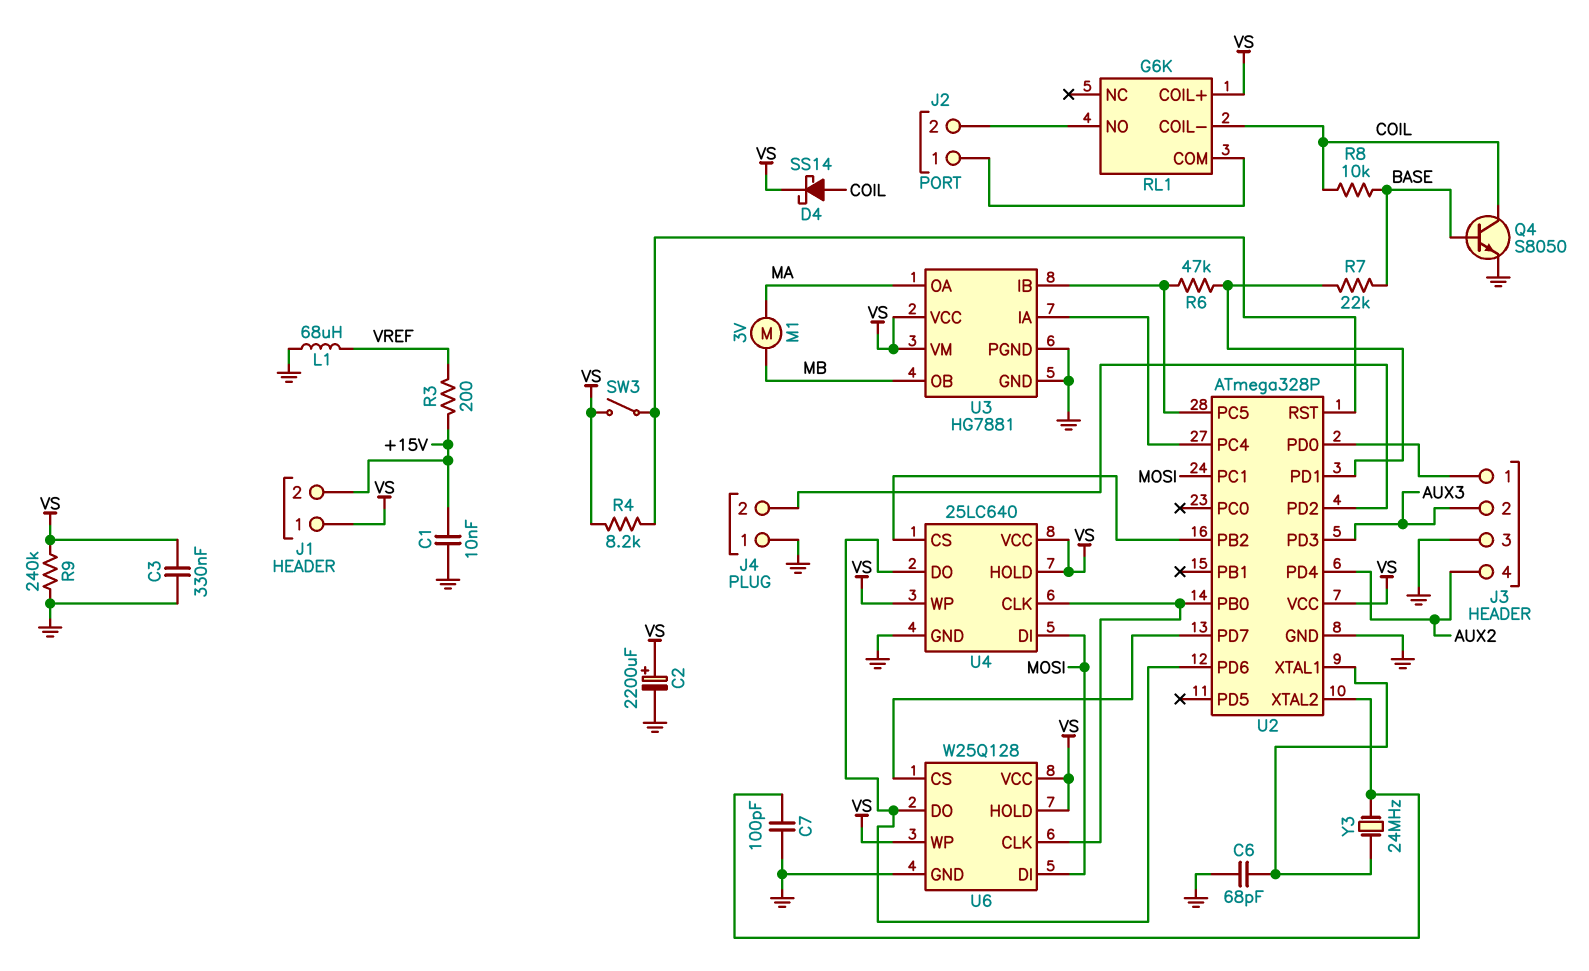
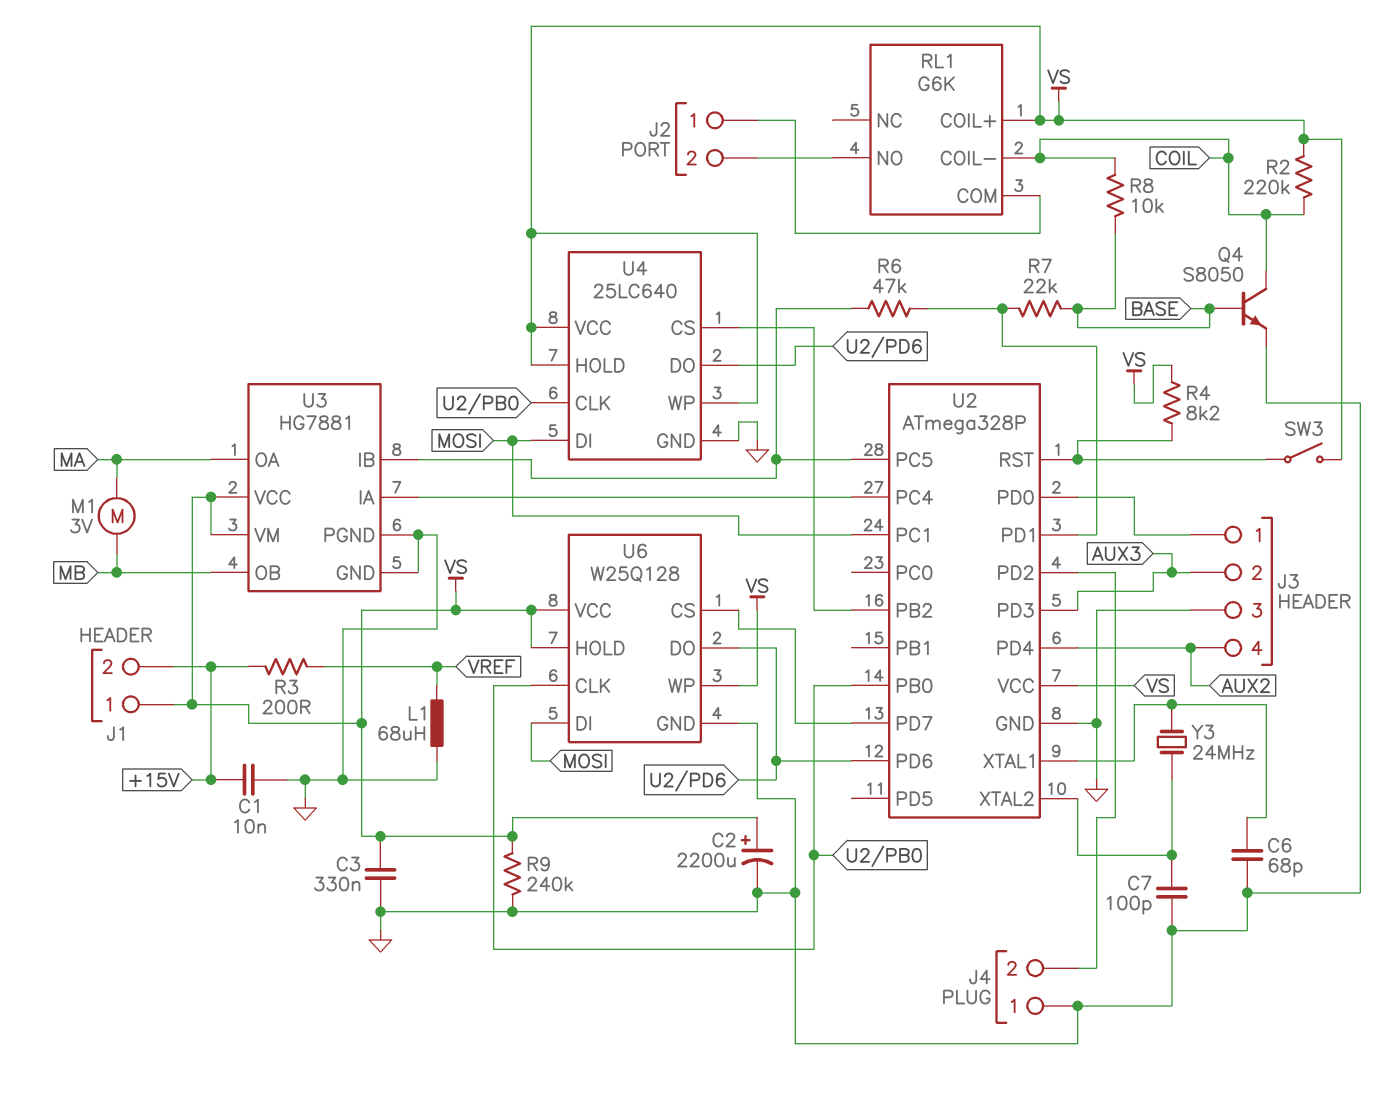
D4: schottky SS14 (A COIL, K VS) -> none
R2: none -> 220k (COIL, VS)

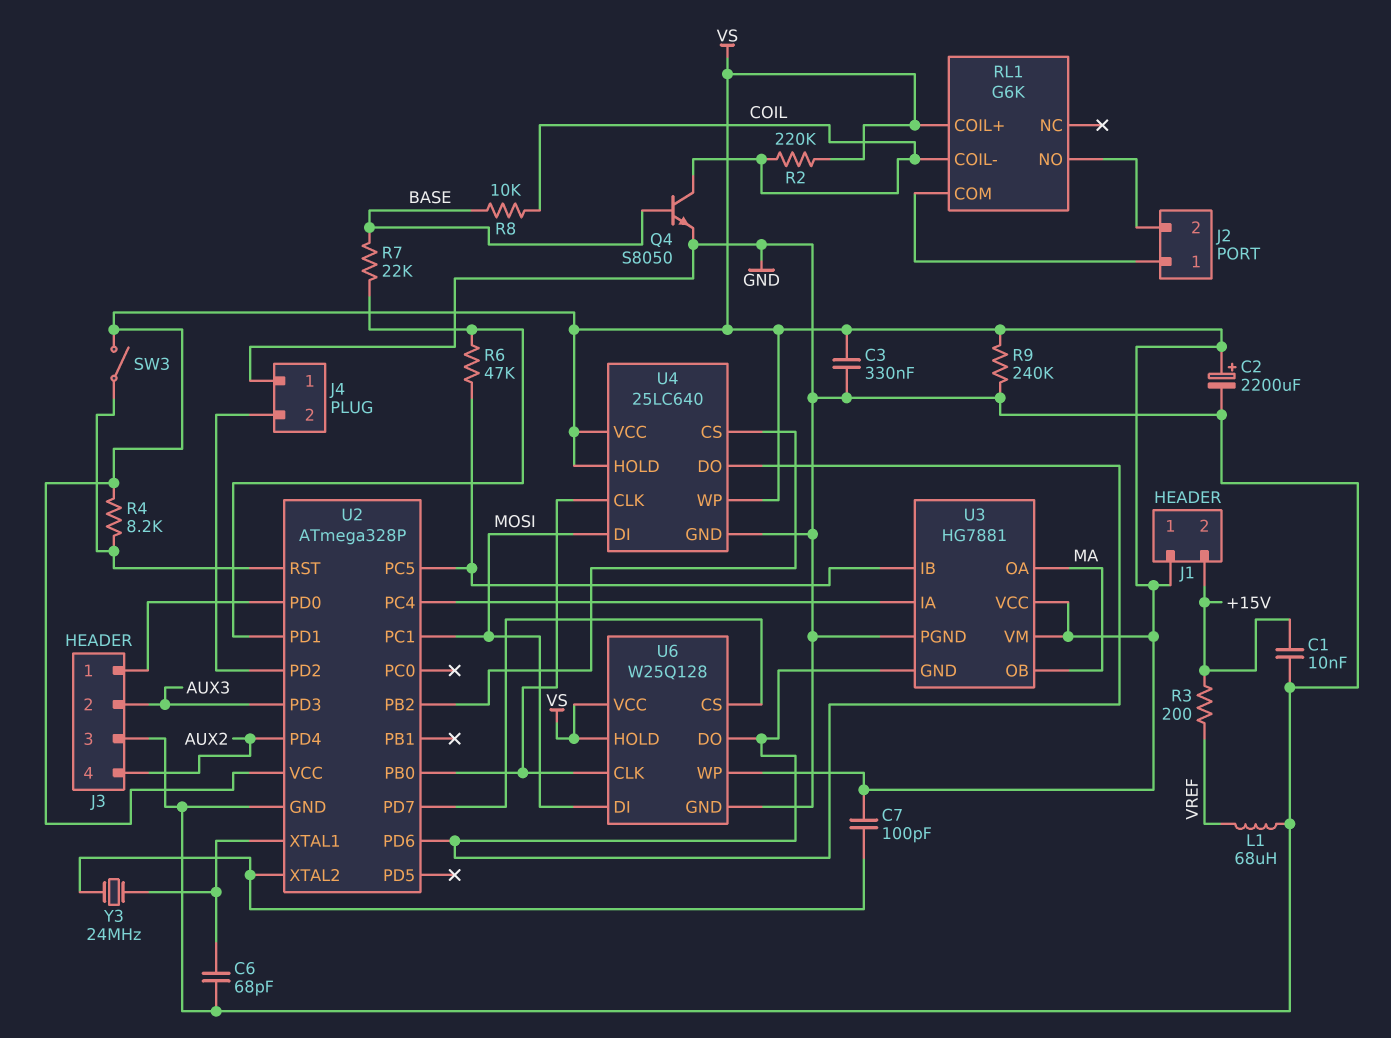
C7: 100pF (GND, U2/XTAL2) -> 100pF (U2/XTAL2, VS)
M1: motor 3V (MA, MB) -> none
U3 pin GND: GND -> U2/PD6
U3 pin OB: MB -> MA

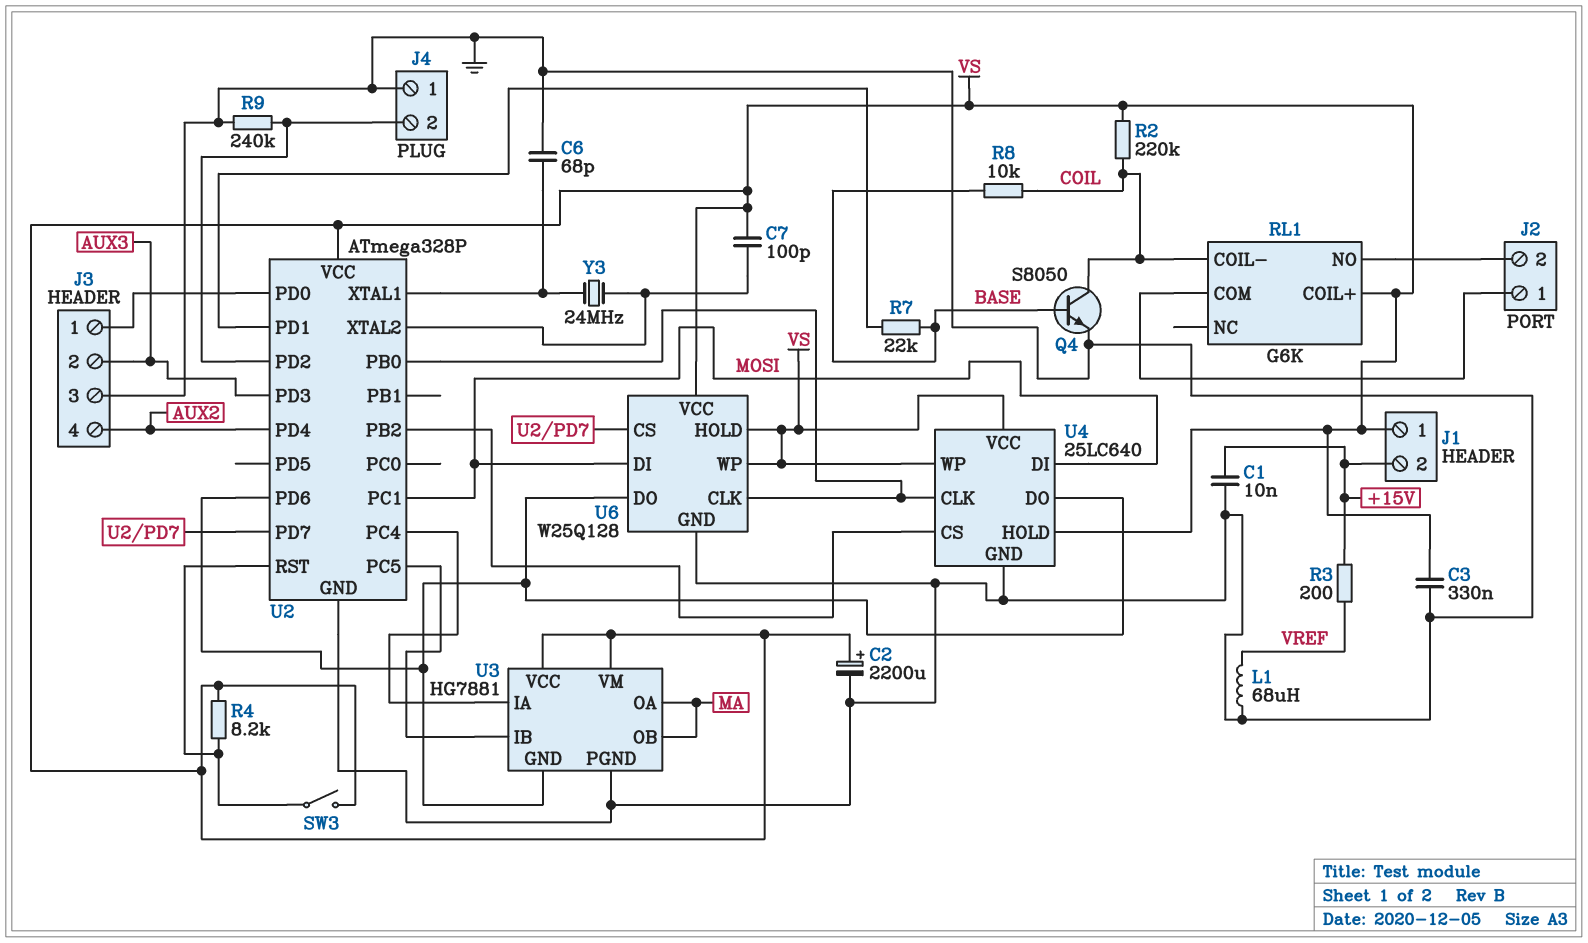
R6: 47k (U2/PC5, U2/PD1) -> none
R9: 240k (GND, VS) -> 240k (GND, J4/2)

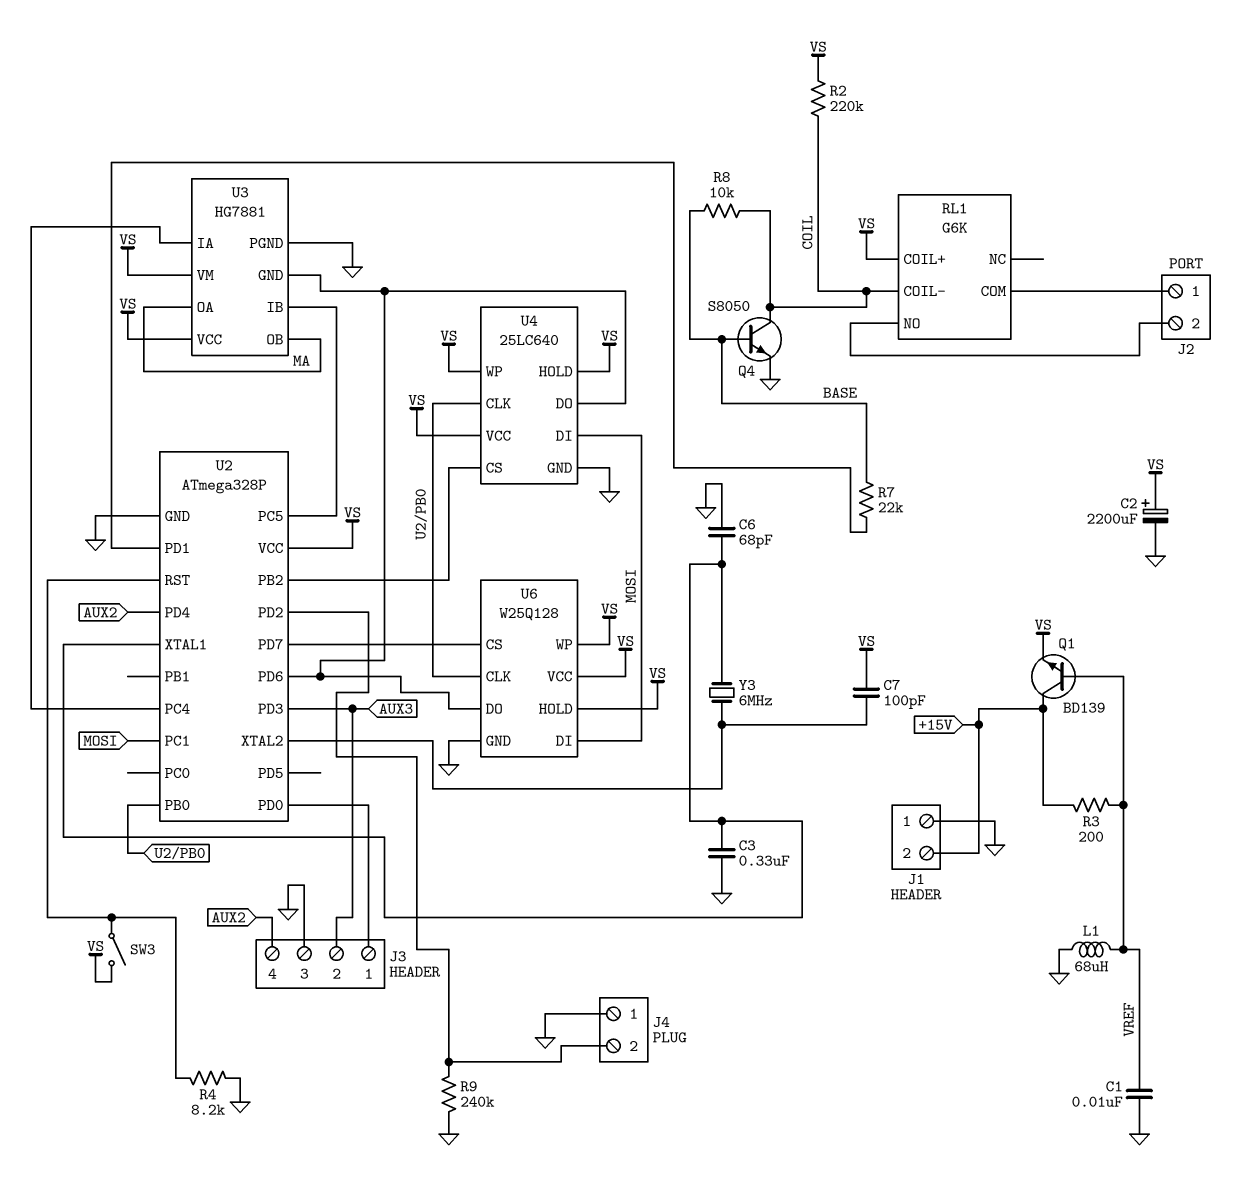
C1: 10nF (+15V, GND) -> 10nF (GND, VREF)
C3: 330nF (GND, VS) -> 330nF (GND, U2/XTAL1)
J1 pin 1: VS -> GND
Q1: none -> NPN BD139 (B VREF, C +15V, E VS)
R4: 8.2k (U2/RST, VS) -> 8.2k (GND, U2/RST)
Y3: 24MHz (U2/XTAL1, U2/XTAL2) -> 6MHz (U2/XTAL1, U2/XTAL2)

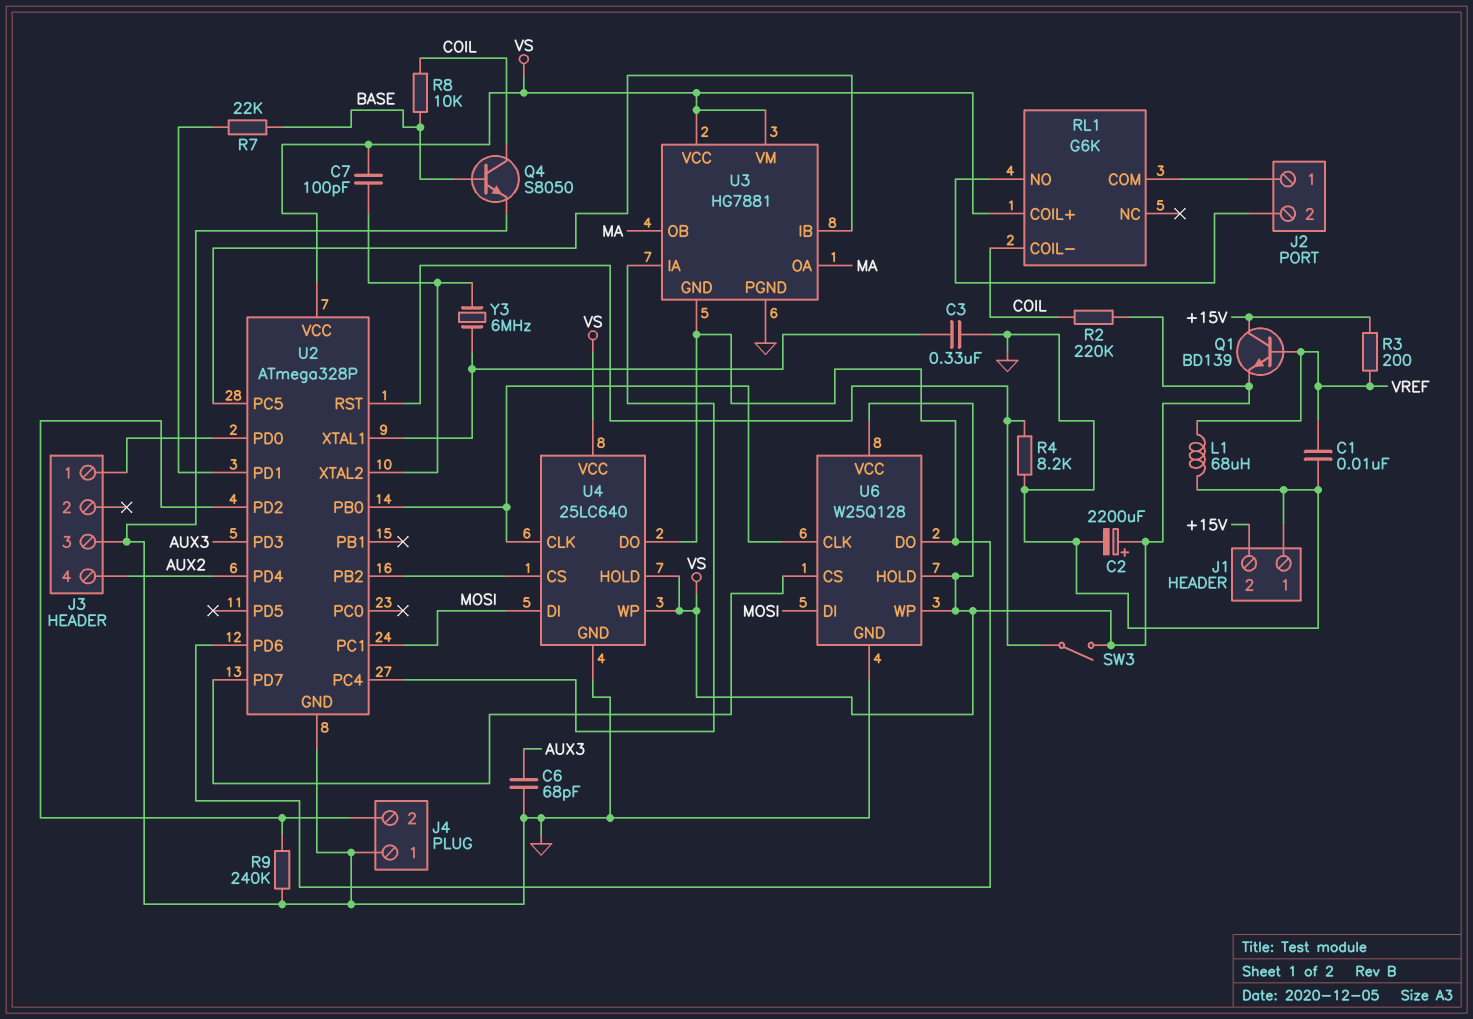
C6: 68pF (GND, U2/XTAL1) -> 68pF (AUX3, GND)
J3 pin 2: AUX3 -> none

